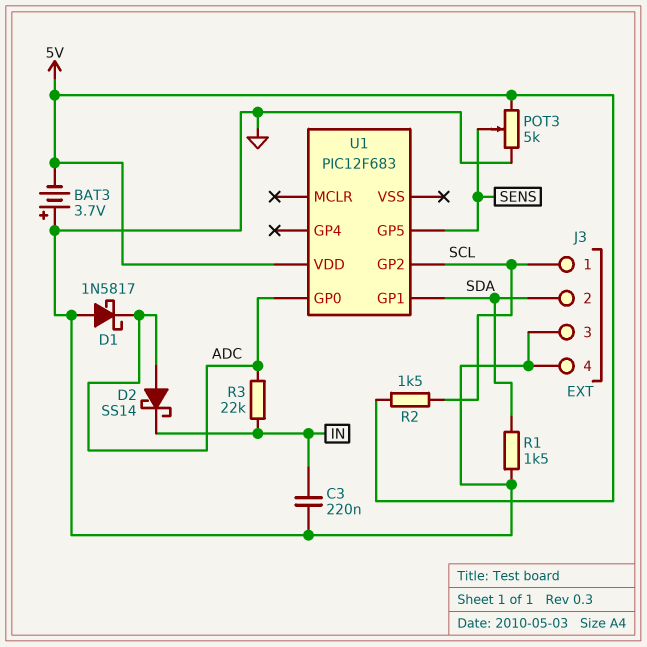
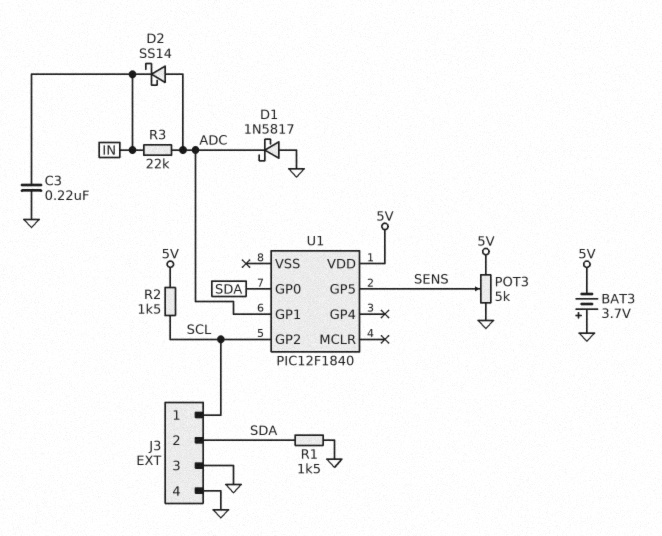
U1: PIC12F683 -> PIC12F1840
U1 pin GP0: ADC -> SDA
U1 pin GP1: SDA -> ADC

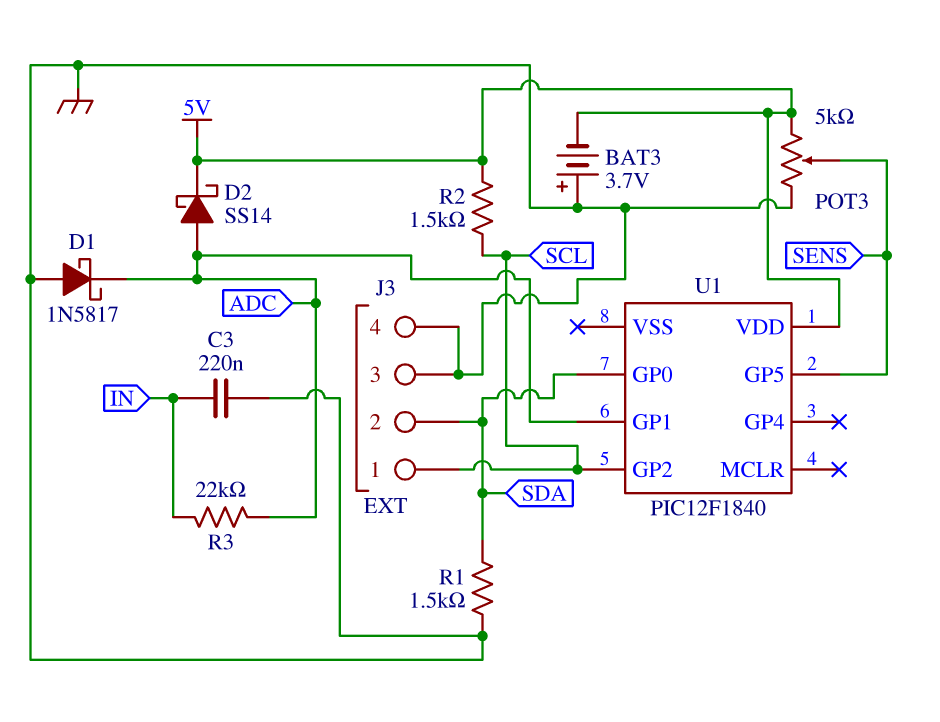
D2: schottky SS14 (A ADC, K IN) -> schottky SS14 (A ADC, K 5V)

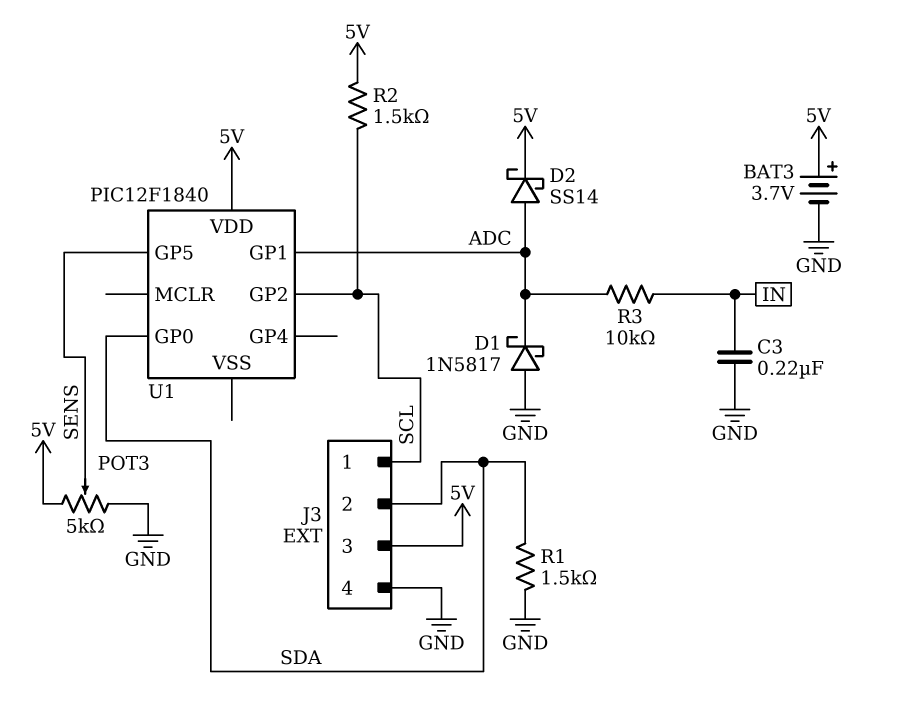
BAT3: 3.7V (plus GND, minus 5V) -> 3.7V (plus 5V, minus GND)
J3 pin 3: GND -> 5V
R3: 22k (ADC, IN) -> 10k (ADC, IN)

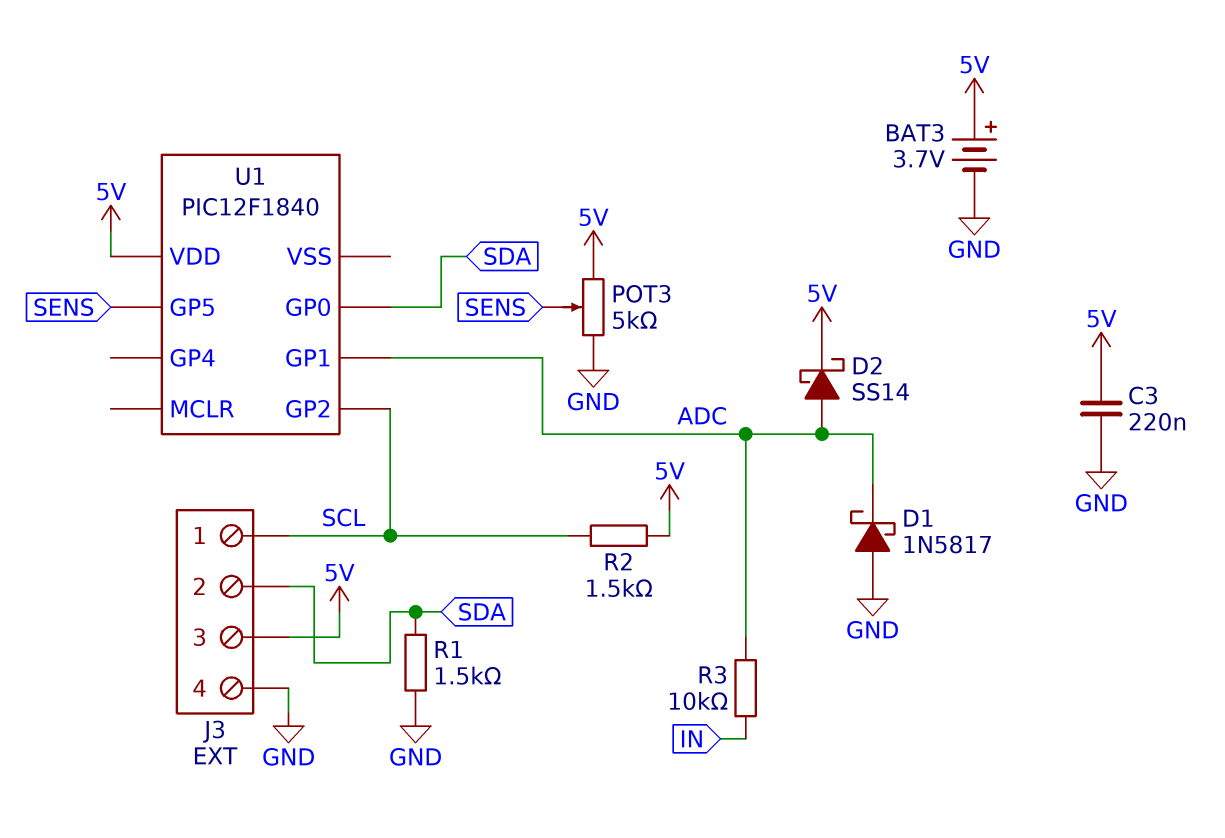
C3: 220nF (GND, IN) -> 220nF (5V, GND)

